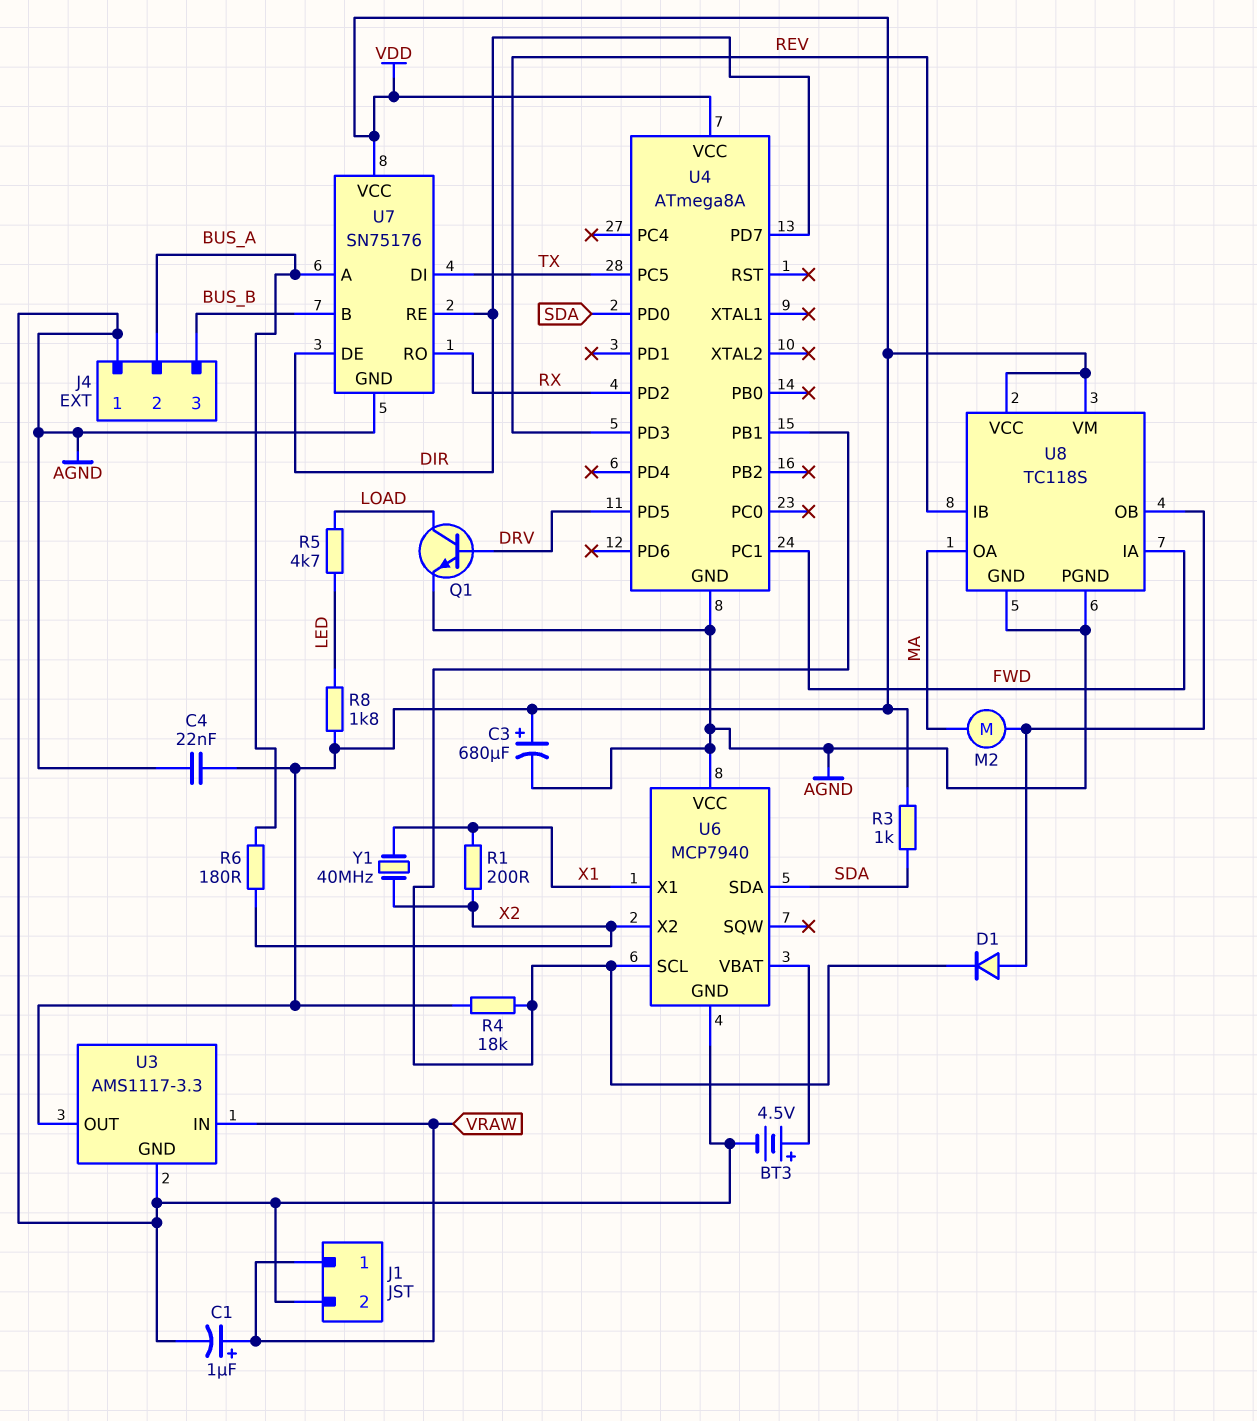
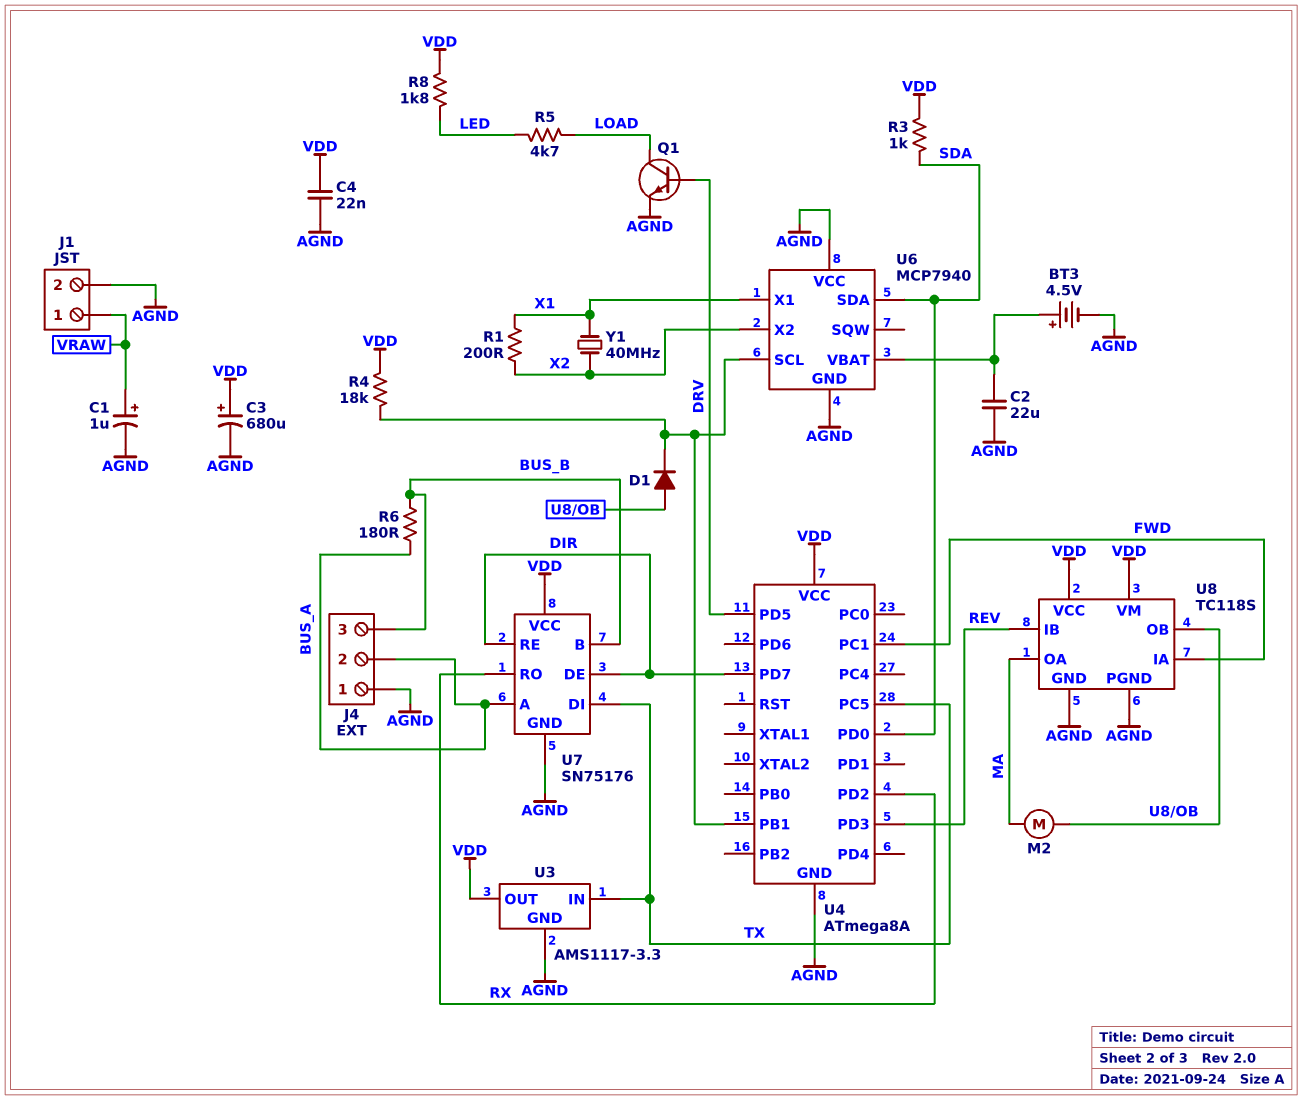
C2: none -> 22uF (AGND, U6/VBAT)
R6: 180 (BUS_A, X2) -> 180 (BUS_A, BUS_B)
U3 pin IN: VRAW -> TX

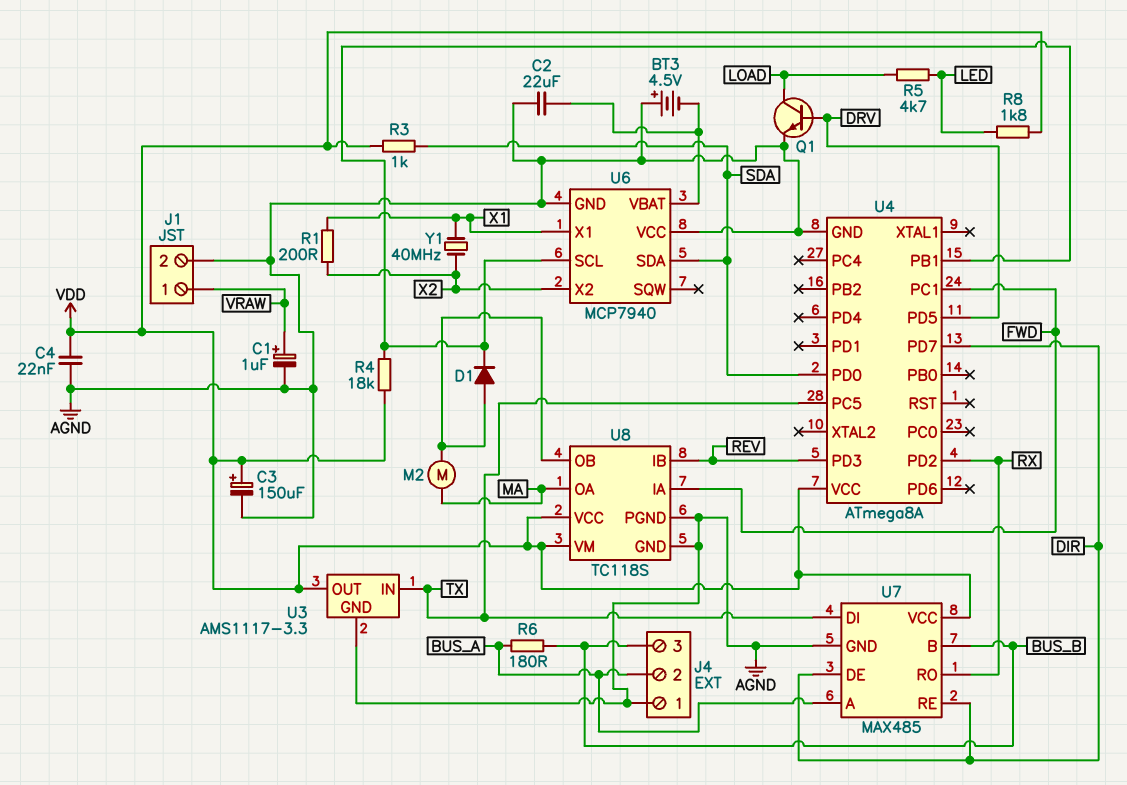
BT3: 4.5V (plus U6/VBAT, minus AGND) -> 4.5V (plus AGND, minus U6/VBAT)
C3: 680uF (plus VDD, minus AGND) -> 150uF (plus VDD, minus AGND)
U7: SN75176 -> MAX485

